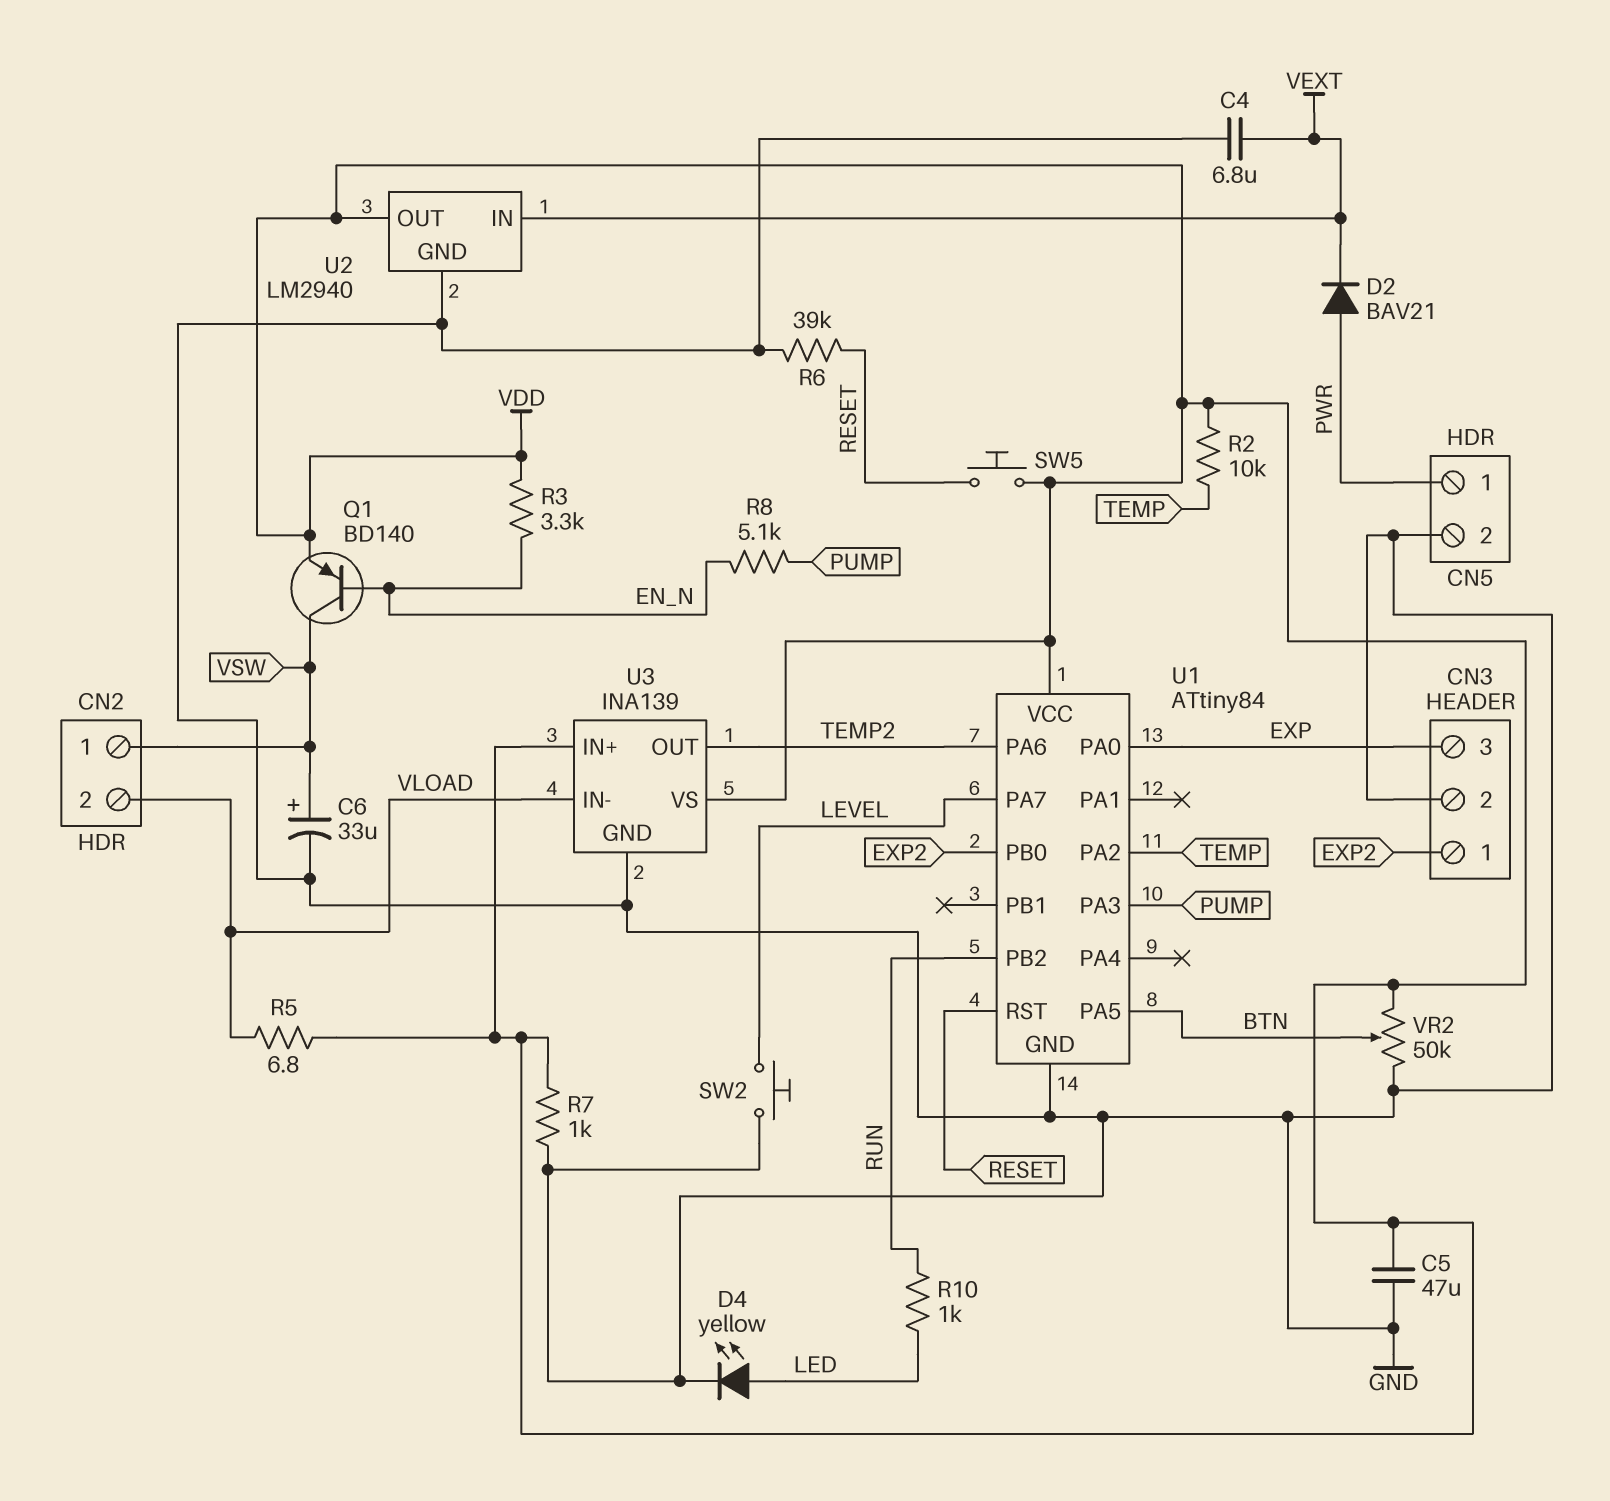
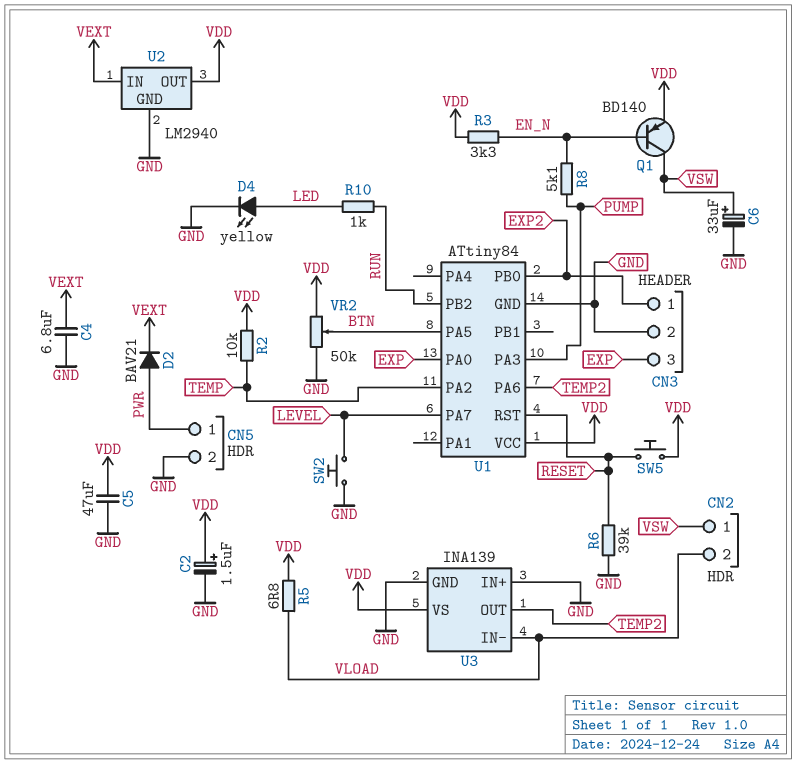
C2: none -> 1.5uF (plus VDD, minus GND)
R7: 1k (GND, VDD) -> none
U3 pin IN+: VDD -> GND

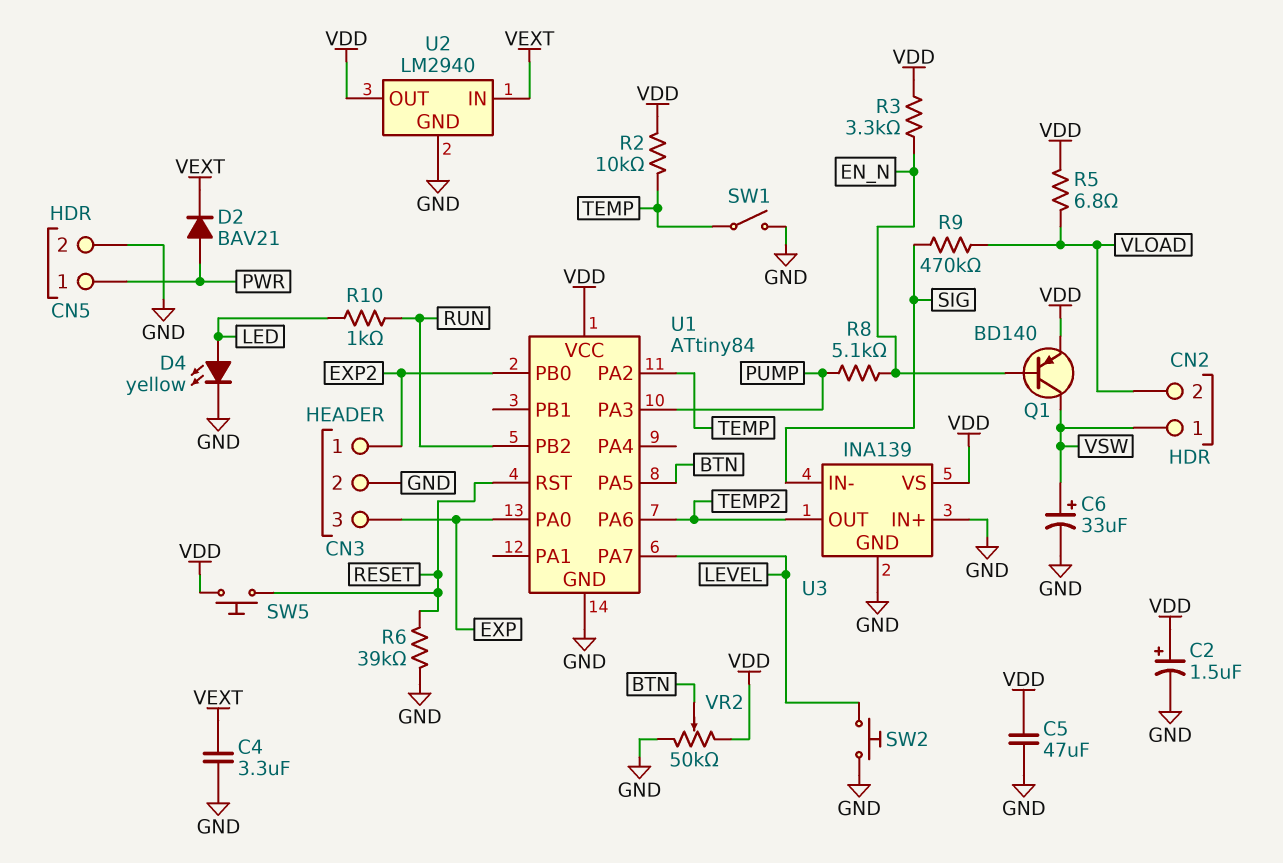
C4: 6.8uF (GND, VEXT) -> 3.3uF (GND, VEXT)
R9: none -> 470k (SIG, VLOAD)
SW1: none -> switch (GND, TEMP)
U3 pin IN-: VLOAD -> SIG

